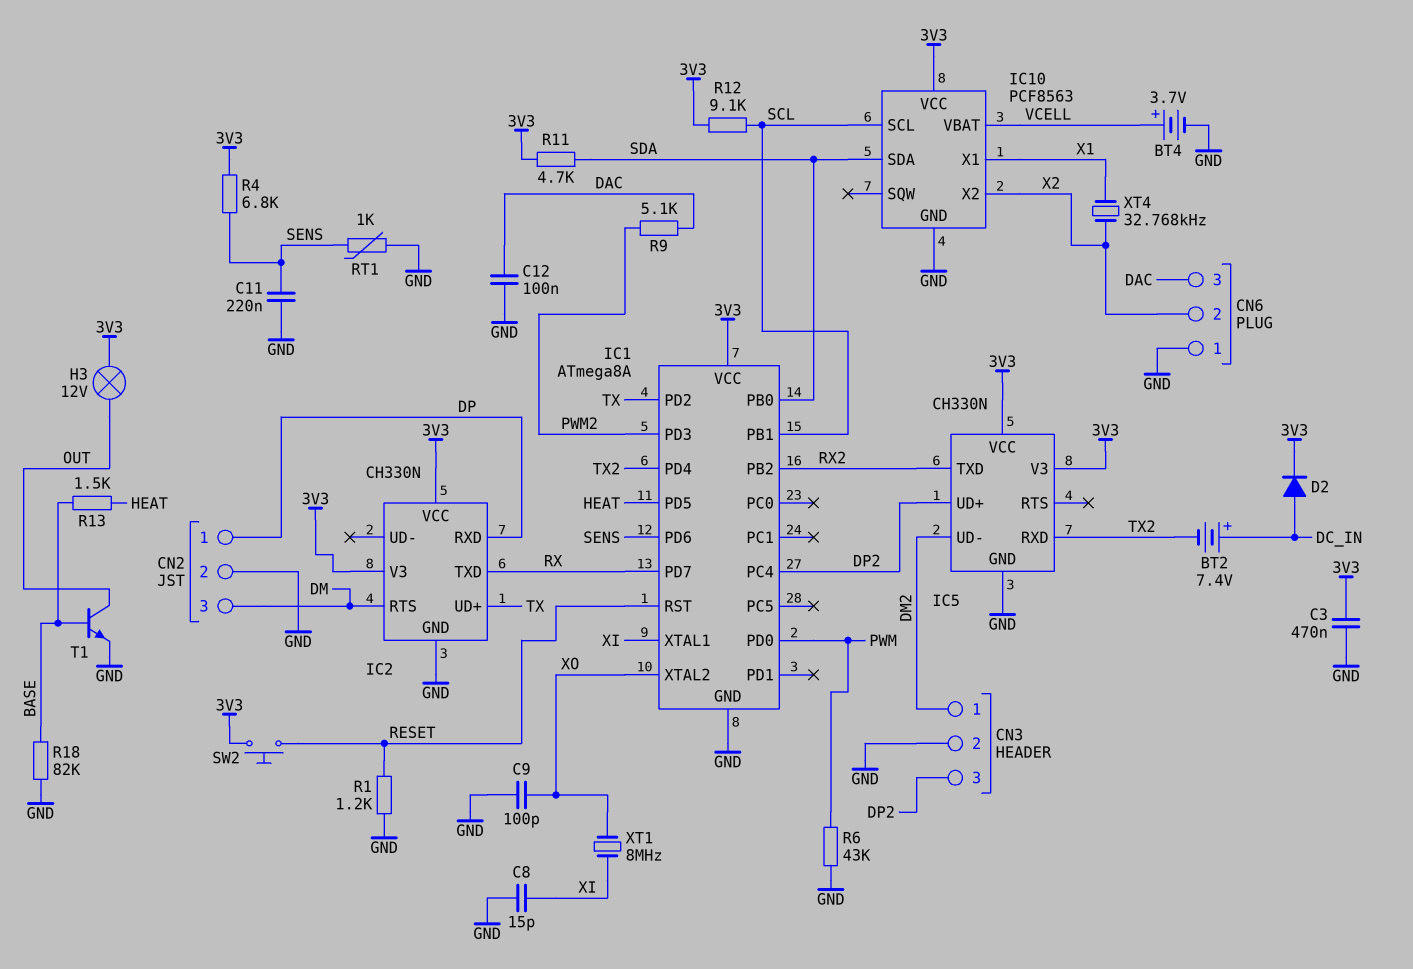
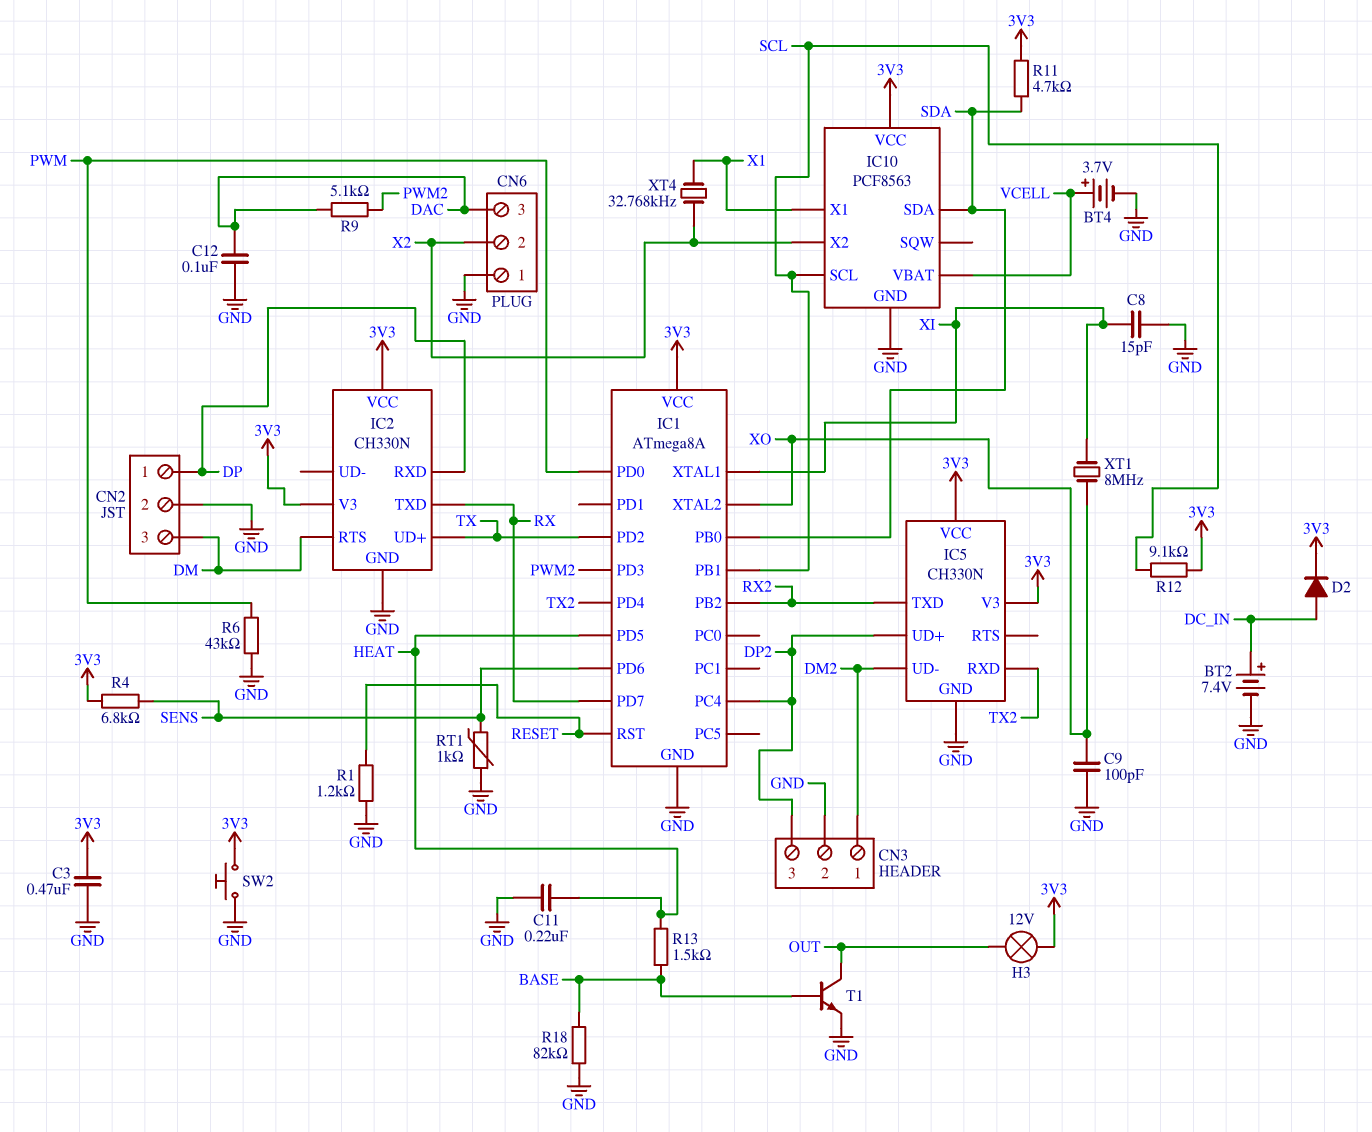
BT2: 7.4V (plus DC_IN, minus TX2) -> 7.4V (plus DC_IN, minus GND)
C11: 220nF (GND, SENS) -> 220nF (GND, HEAT)
SW2: button (3V3, RESET) -> button (3V3, GND)

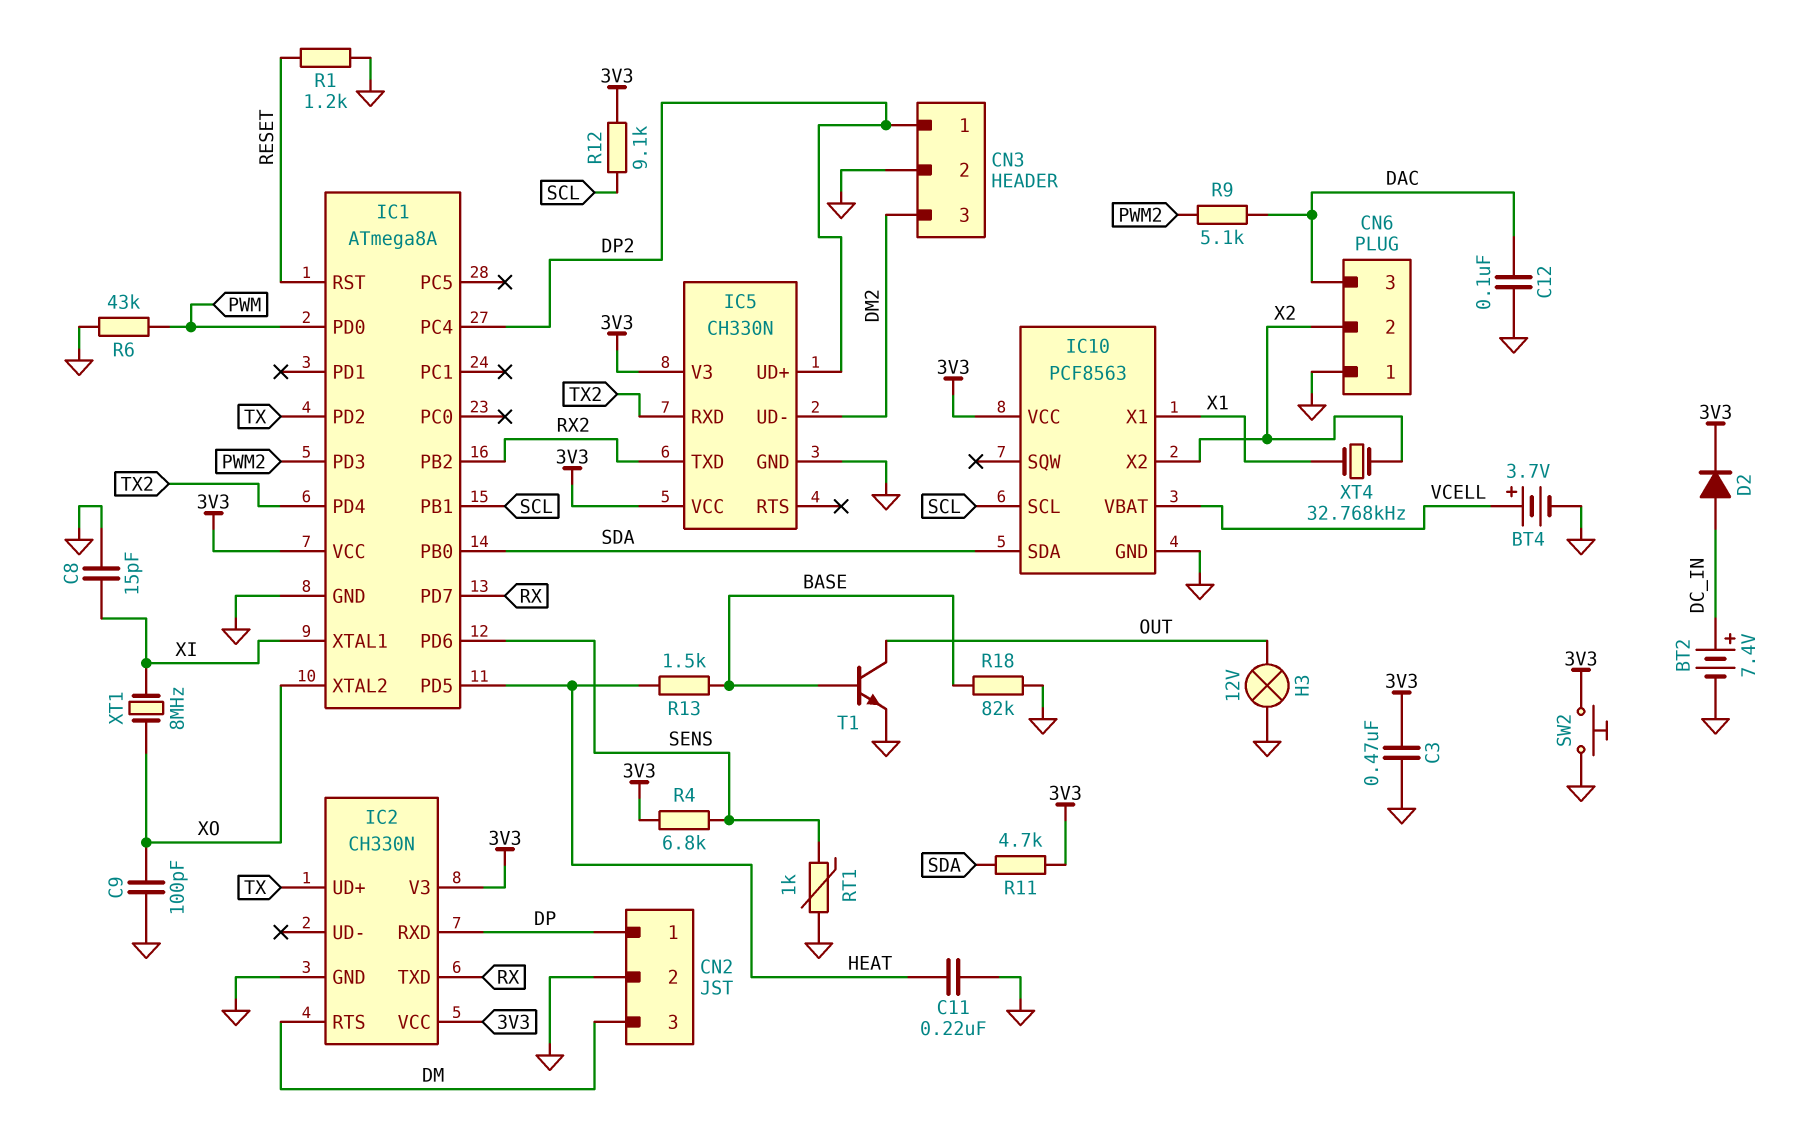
CN3 pin 1: DM2 -> DP2
CN3 pin 3: DP2 -> DM2
H3: lamp 12V (3V3, OUT) -> lamp 12V (GND, OUT)

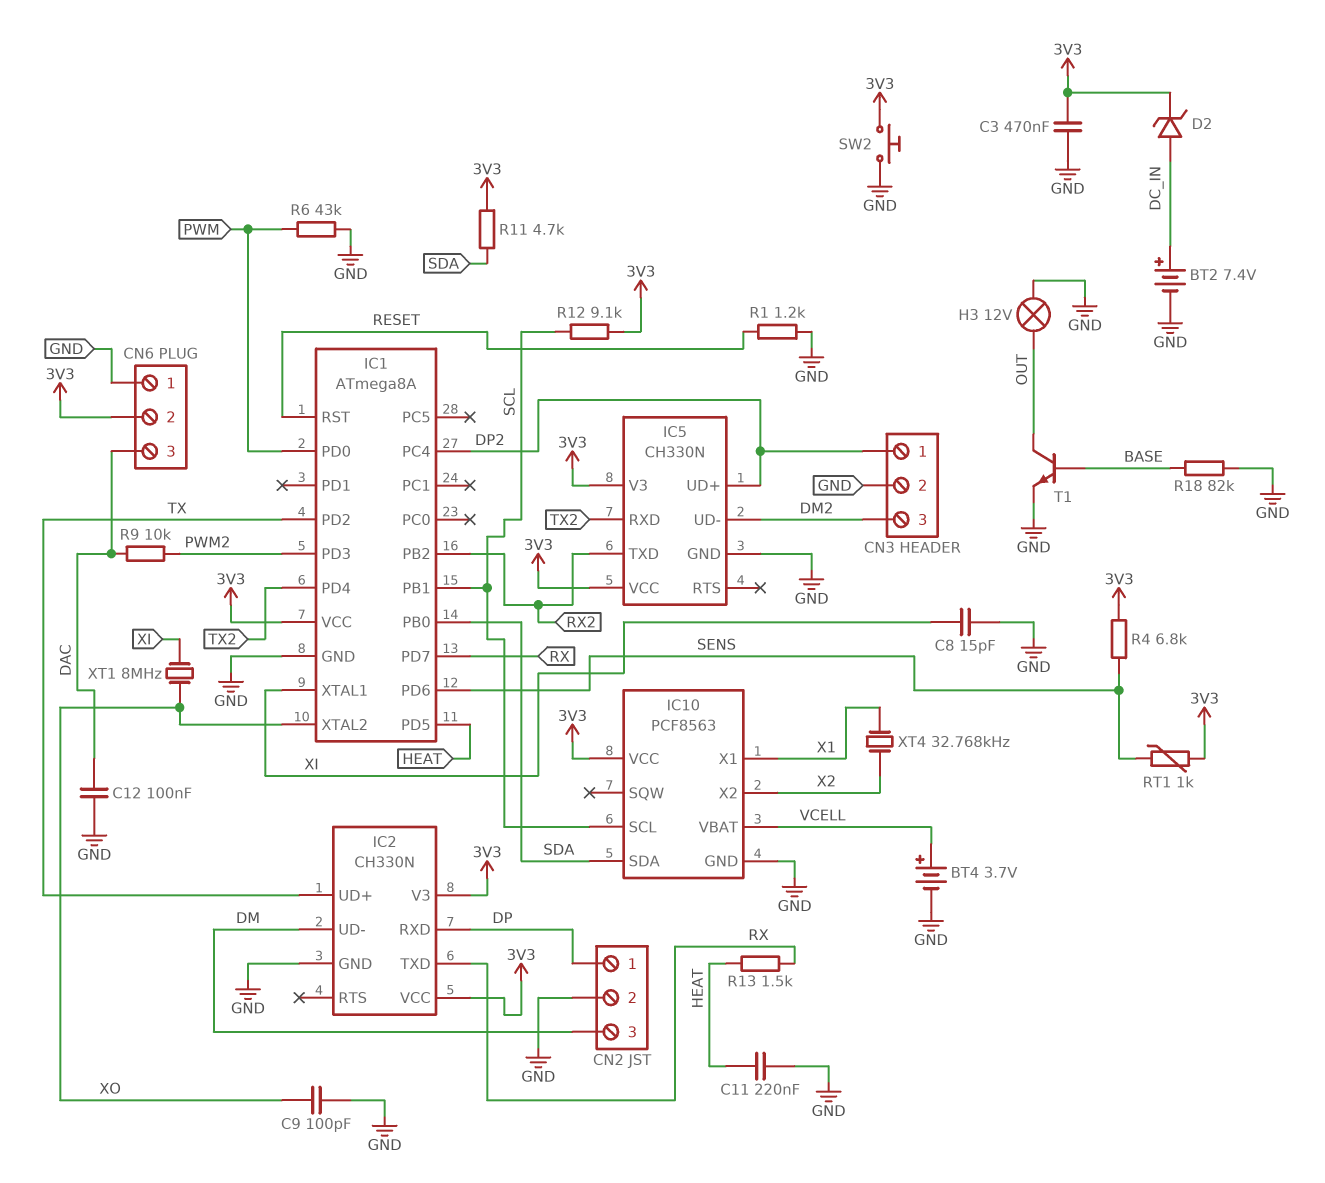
CN6 pin 2: X2 -> 3V3
D2: diode (A DC_IN, K 3V3) -> zener (A DC_IN, K 3V3)
IC2 pin RTS: DM -> none
IC2 pin UD-: none -> DM
R9: 5.1k (DAC, PWM2) -> 10k (DAC, PWM2)
R13: 1.5k (BASE, HEAT) -> 1.5k (HEAT, RX)
RT1: 1k (GND, SENS) -> 1k (3V3, SENS)

